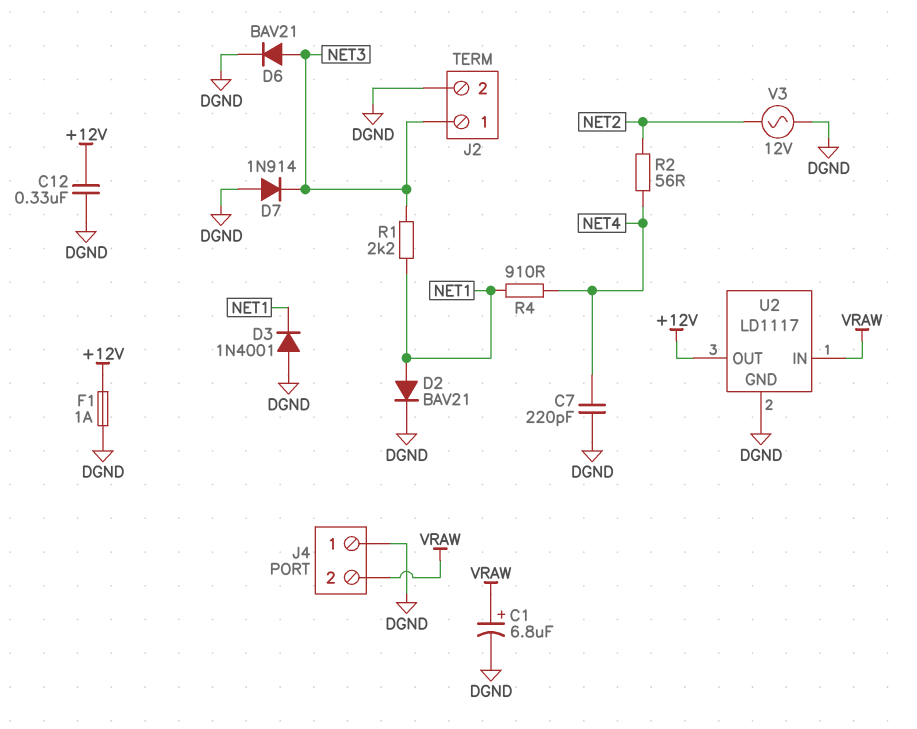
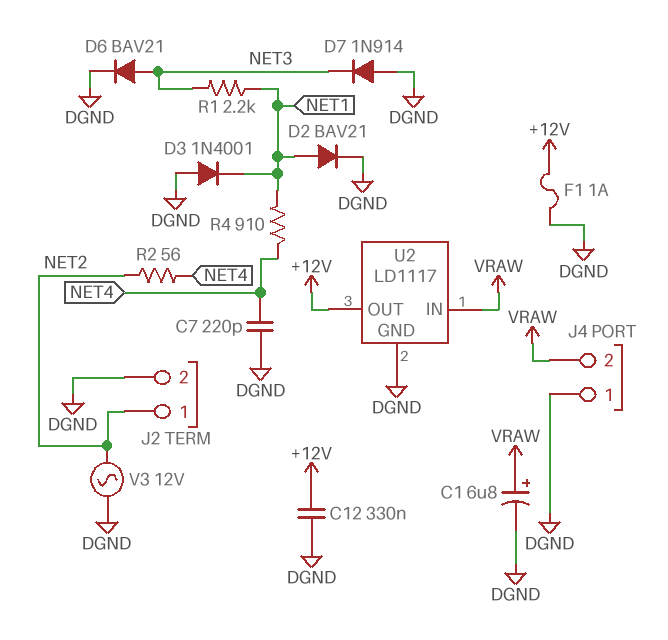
J2 pin 1: NET3 -> NET2

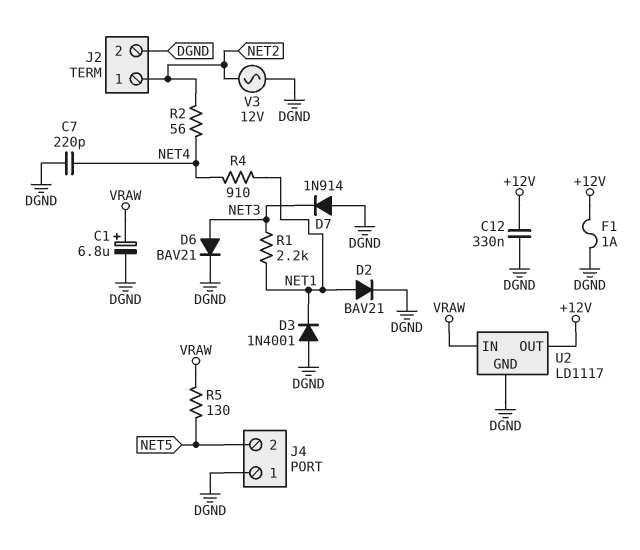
J4 pin 2: VRAW -> NET5
R5: none -> 130 (NET5, VRAW)

